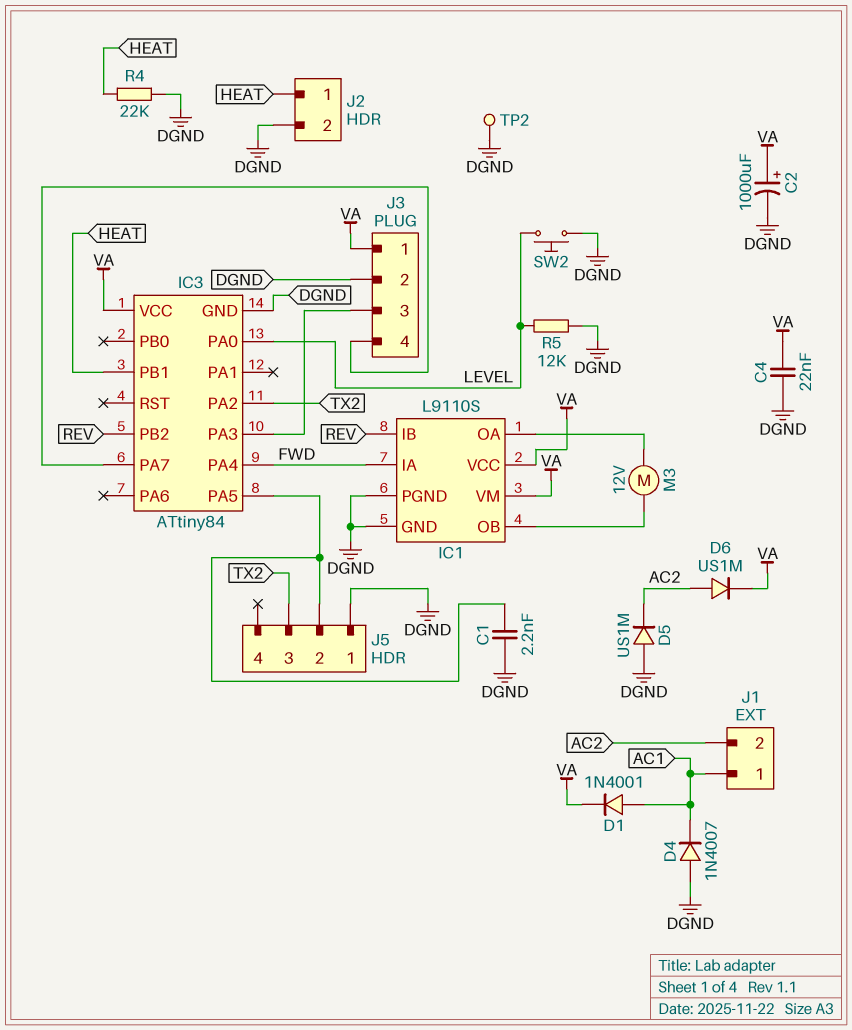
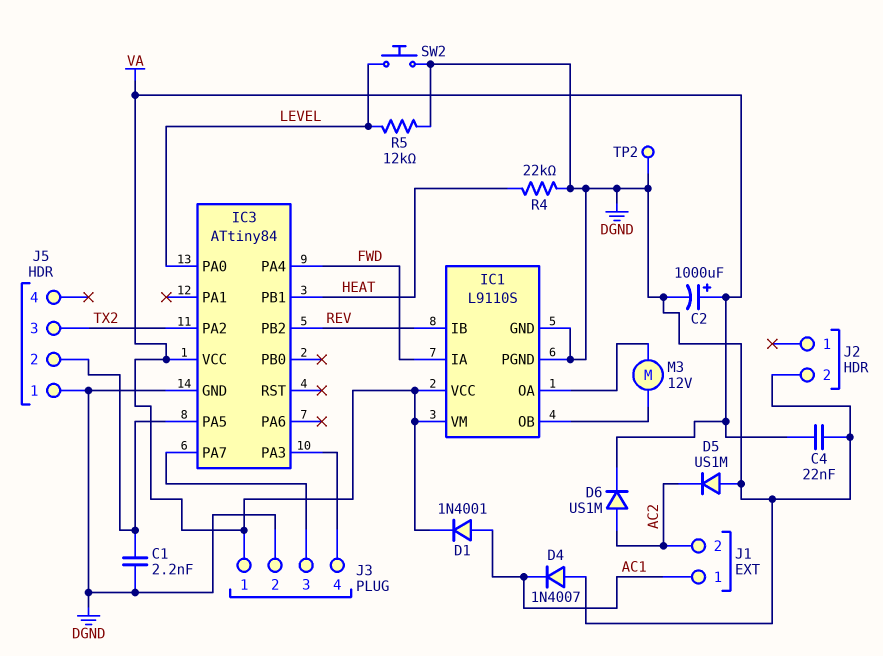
J2 pin 1: HEAT -> none
J3 pin 3: IC3/PA3 -> IC3/PA7
J3 pin 4: IC3/PA7 -> IC3/PA3

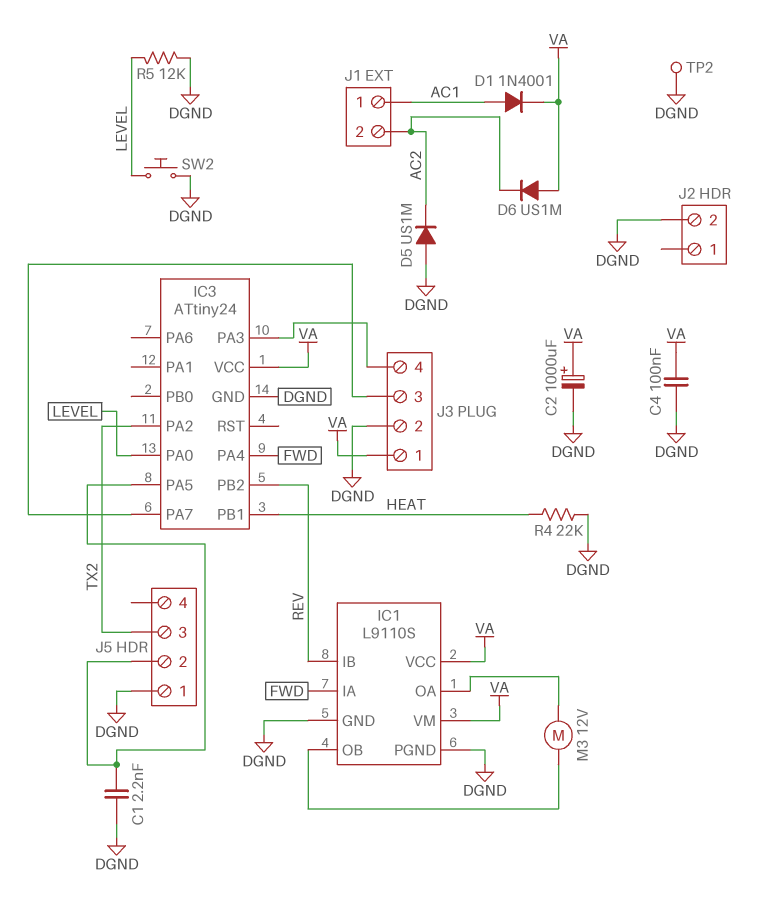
C4: 22nF (DGND, VA) -> 100nF (DGND, VA)
D4: diode 1N4007 (A DGND, K AC1) -> none
D6: diode US1M (A AC2, K VA) -> diode US1M (A VA, K AC2)
IC3: ATtiny84 -> ATtiny24

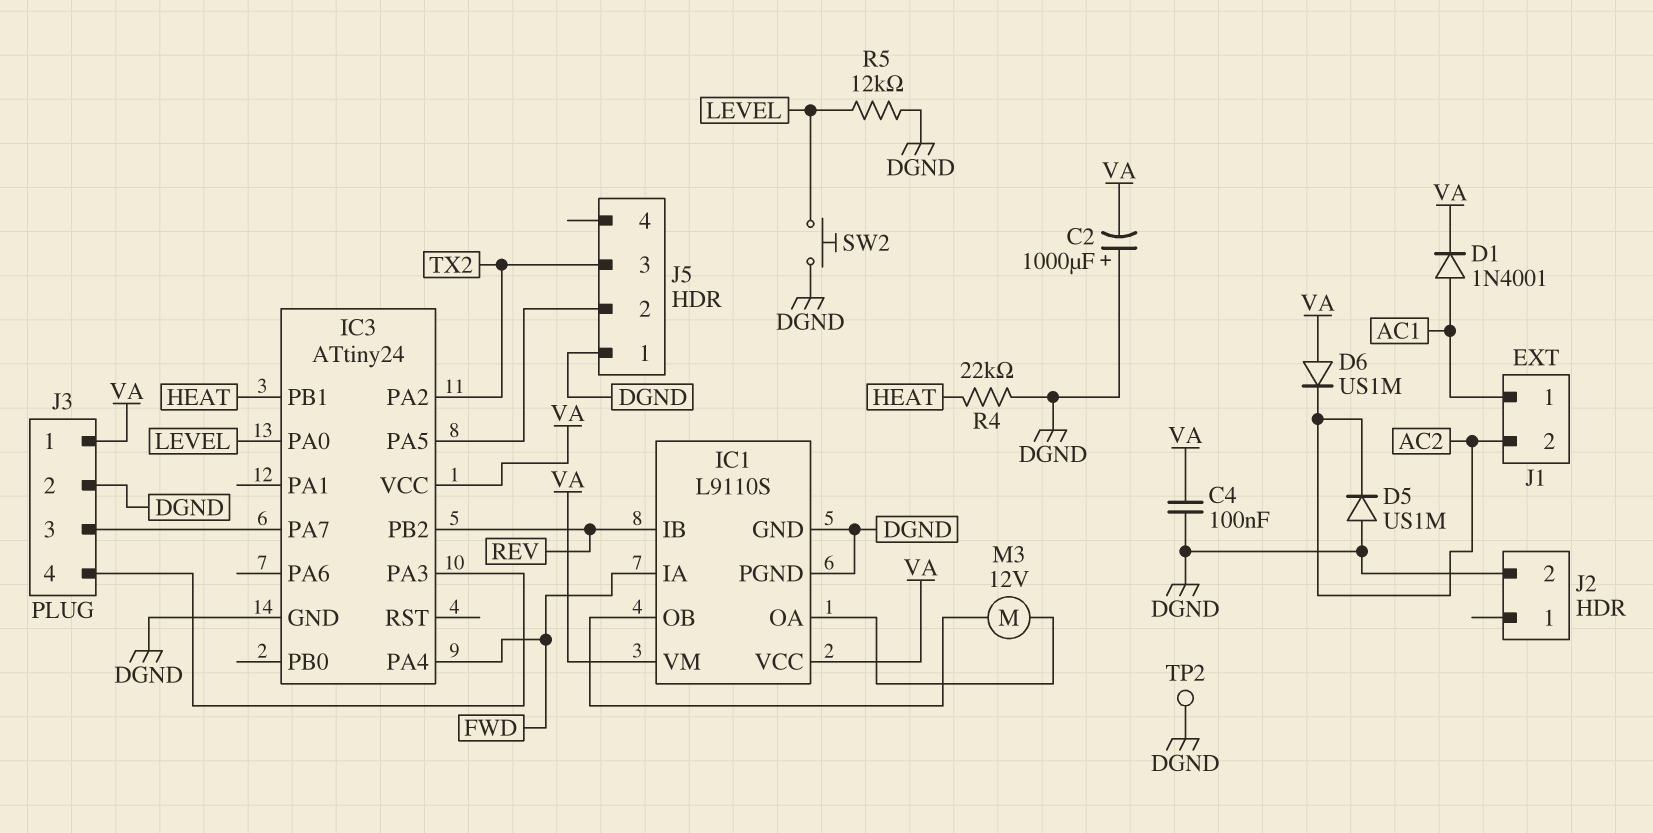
C1: 2.2nF (DGND, IC3/PA5) -> none
C2: 1000uF (plus VA, minus DGND) -> 1000uF (plus DGND, minus VA)

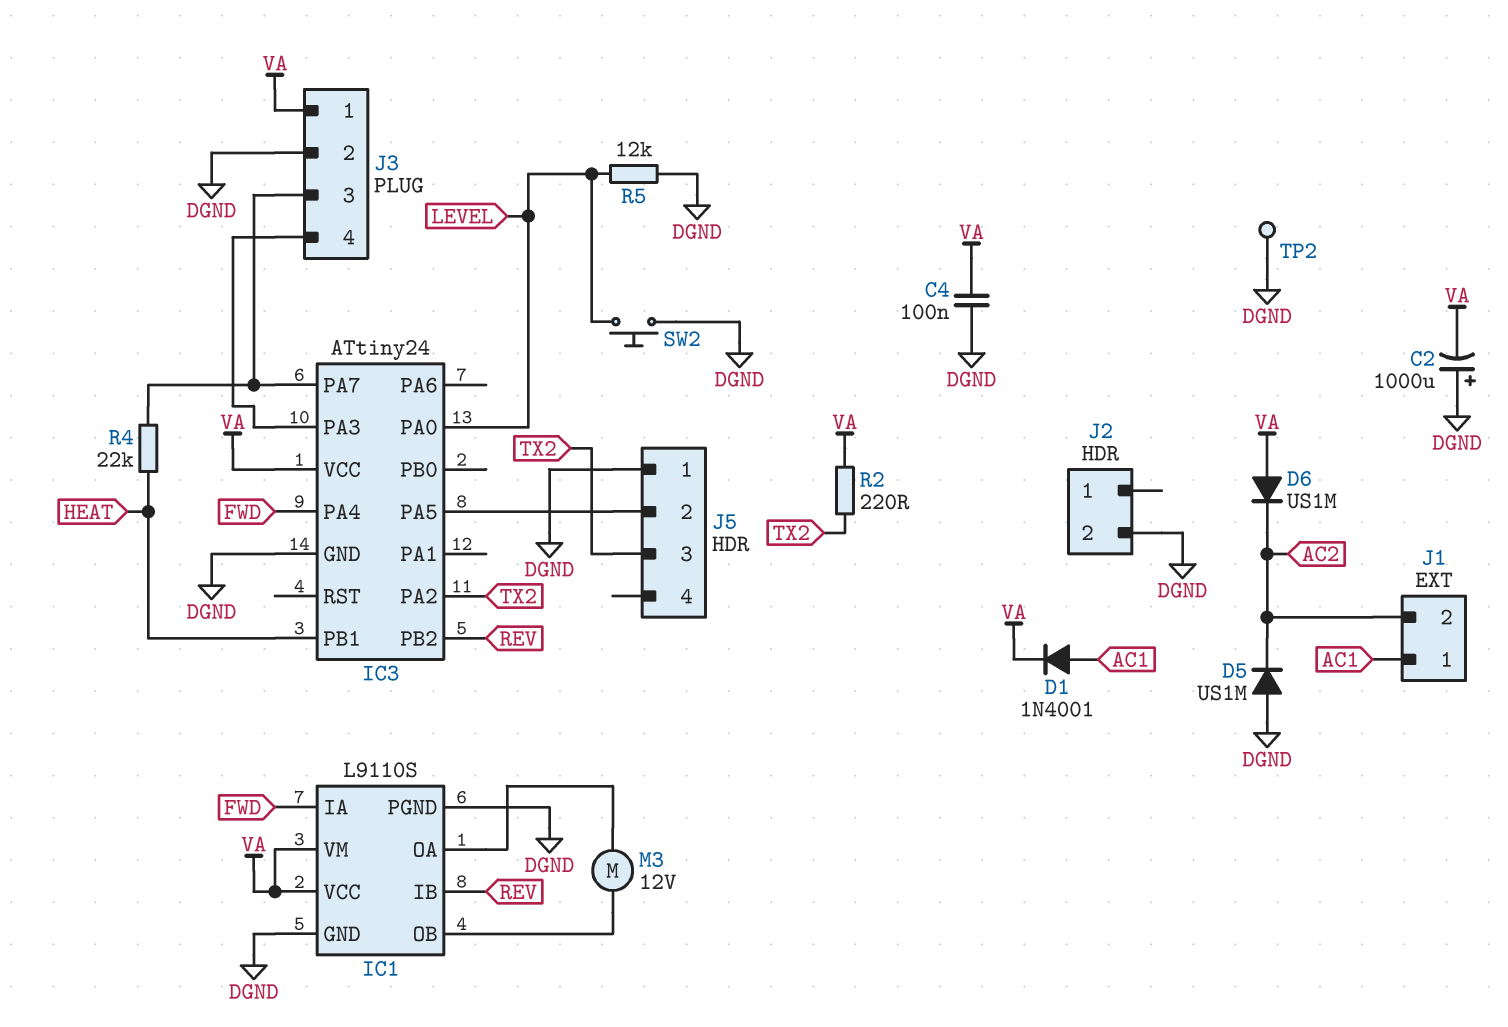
R2: none -> 220 (TX2, VA)
R4: 22k (DGND, HEAT) -> 22k (HEAT, IC3/PA7)

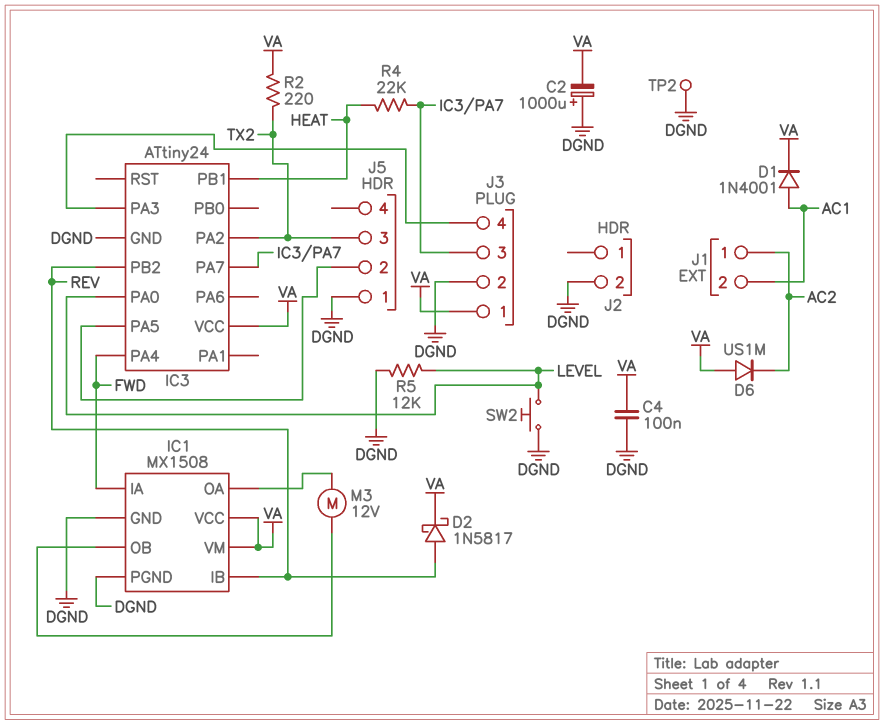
D2: none -> schottky 1N5817 (A REV, K VA)
D5: diode US1M (A DGND, K AC2) -> none
IC1: L9110S -> MX1508
J1 pin 1: AC1 -> AC2
J1 pin 2: AC2 -> AC1

